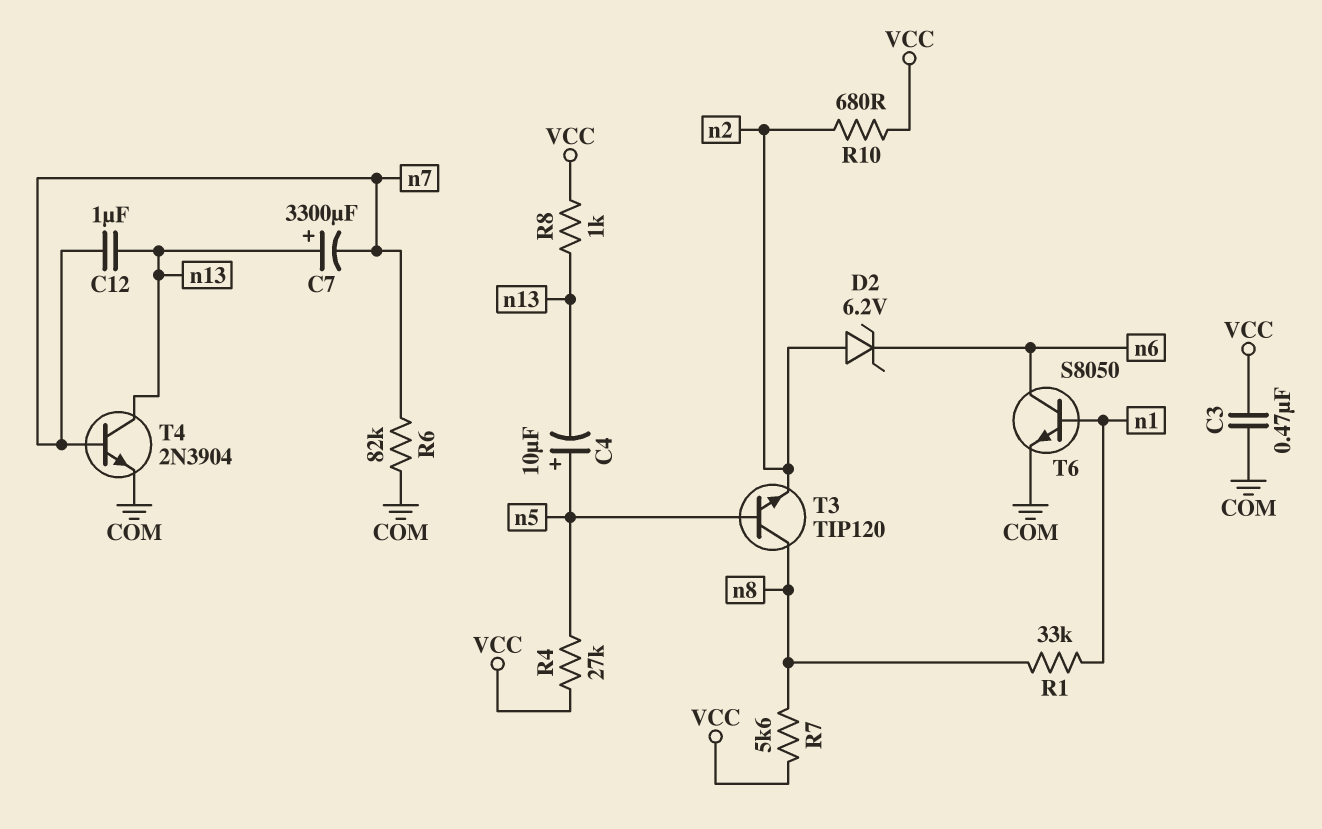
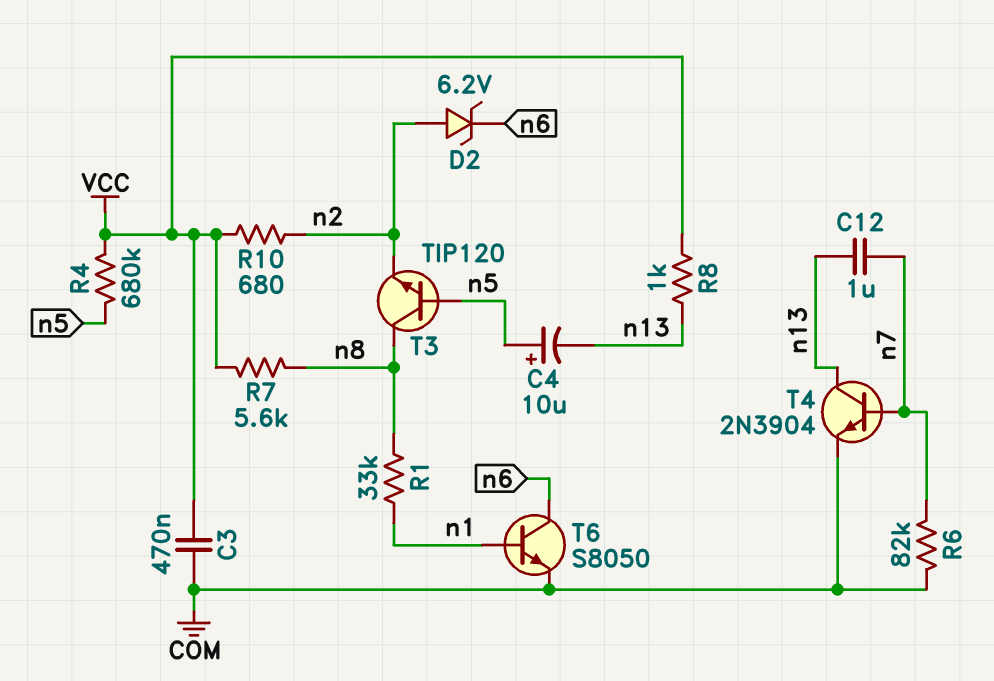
C7: 3300uF (plus n13, minus n7) -> none
R4: 27k (VCC, n5) -> 680k (VCC, n5)

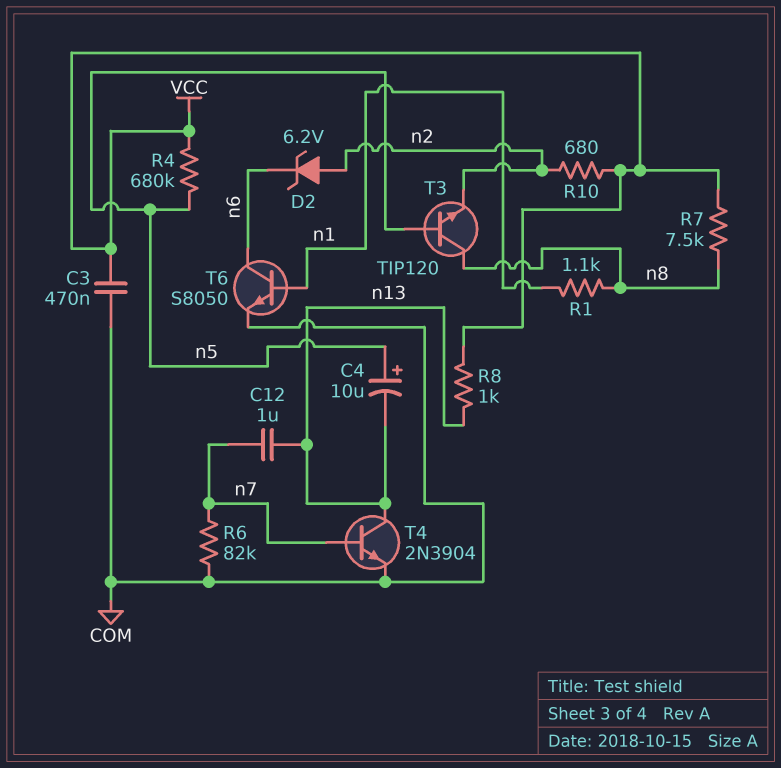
R1: 33k (n1, n8) -> 1.1k (n1, n8)
R7: 5.6k (VCC, n8) -> 7.5k (VCC, n8)

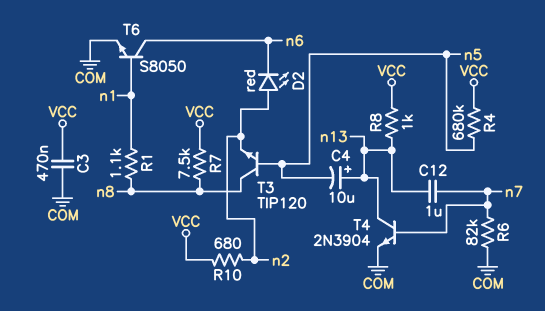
C4: 10uF (plus n5, minus n13) -> 10uF (plus n13, minus n5)
D2: zener 6.2V (A n2, K n6) -> LED red (A n2, K n6)

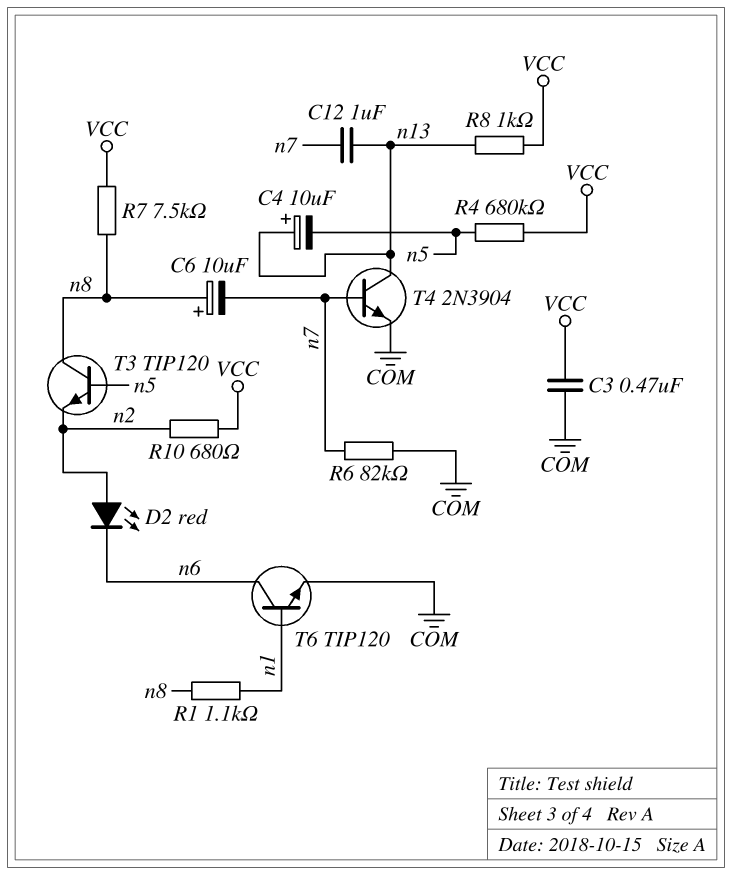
C6: none -> 10uF (plus n8, minus n7)
T6: NPN S8050 (B n1, C n6, E COM) -> NPN TIP120 (B n1, C n6, E COM)

